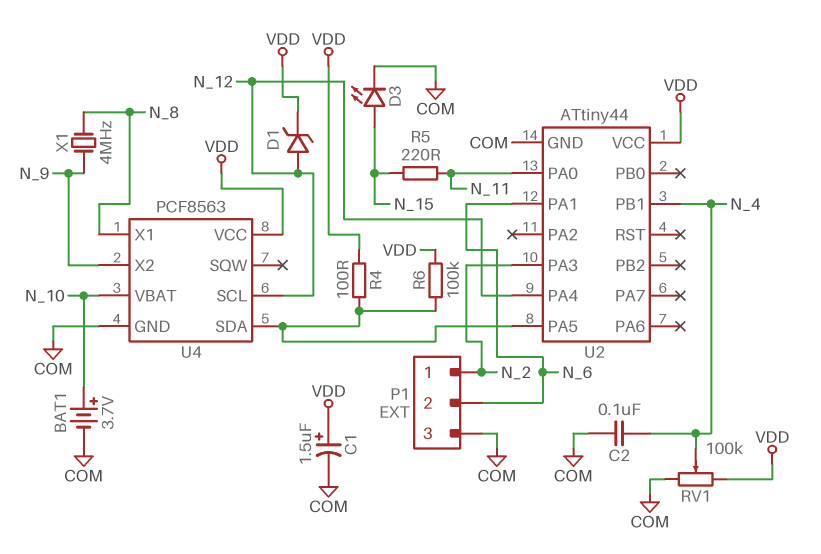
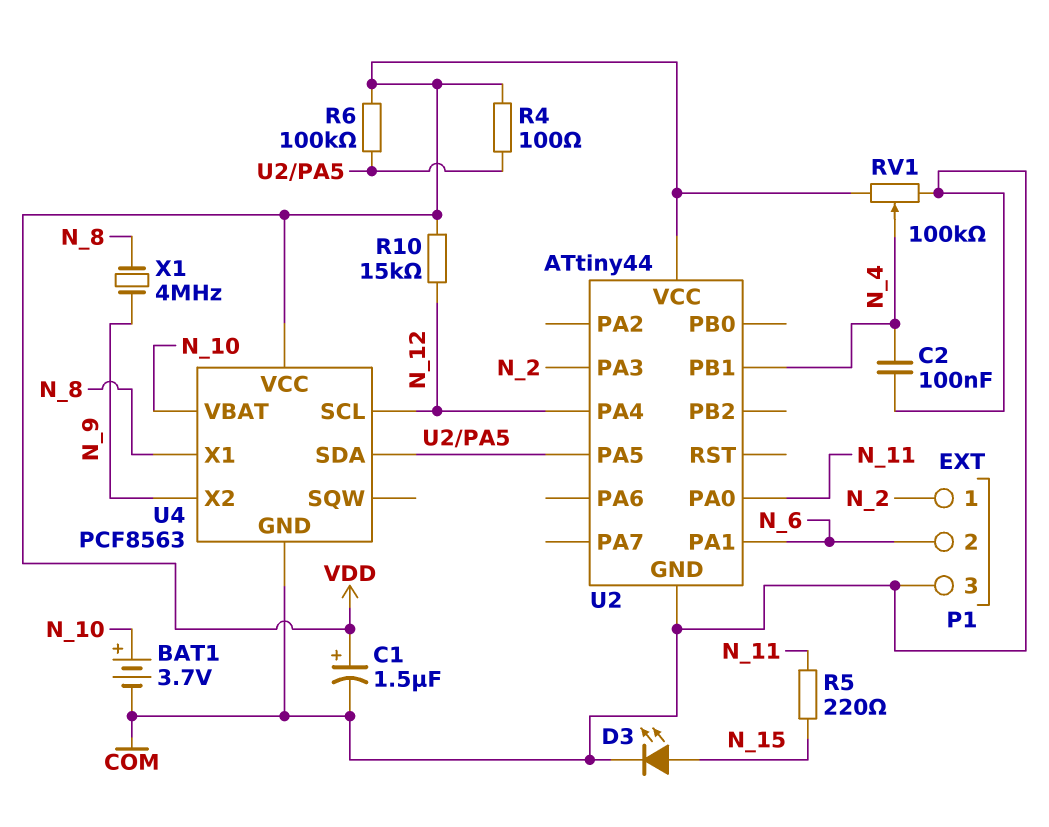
D1: zener (A N_12, K VDD) -> none
R10: none -> 15k (N_12, VDD)

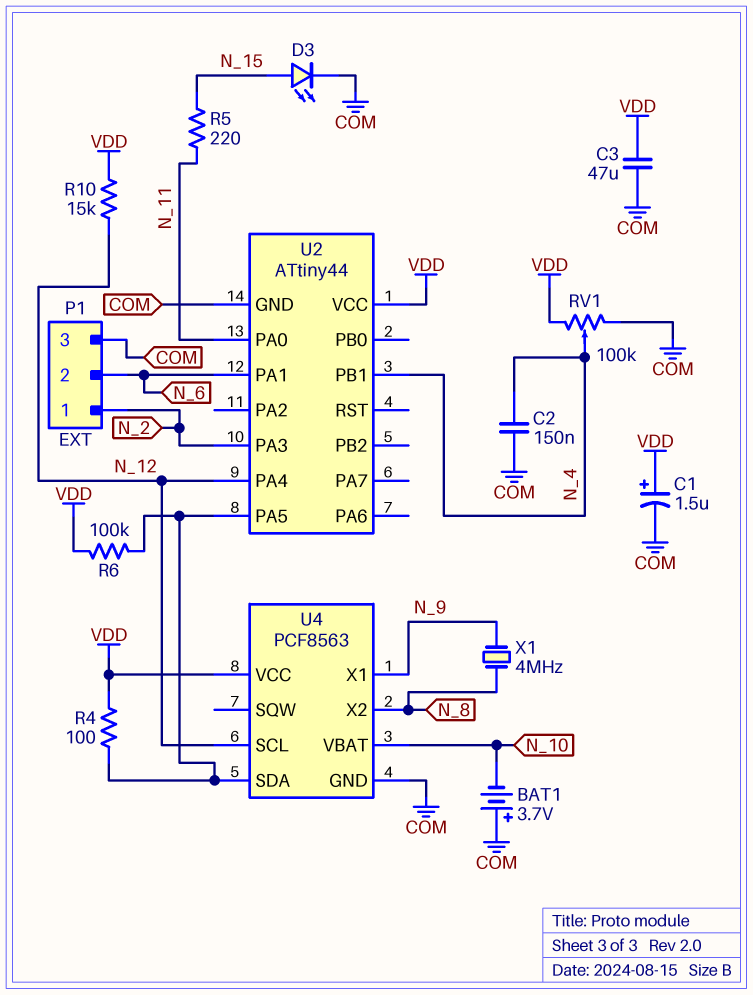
BAT1: 3.7V (plus N_10, minus COM) -> 3.7V (plus COM, minus N_10)
C2: 100nF (COM, N_4) -> 150nF (COM, N_4)
C3: none -> 47uF (COM, VDD)
U4 pin X1: N_8 -> N_9
U4 pin X2: N_9 -> N_8

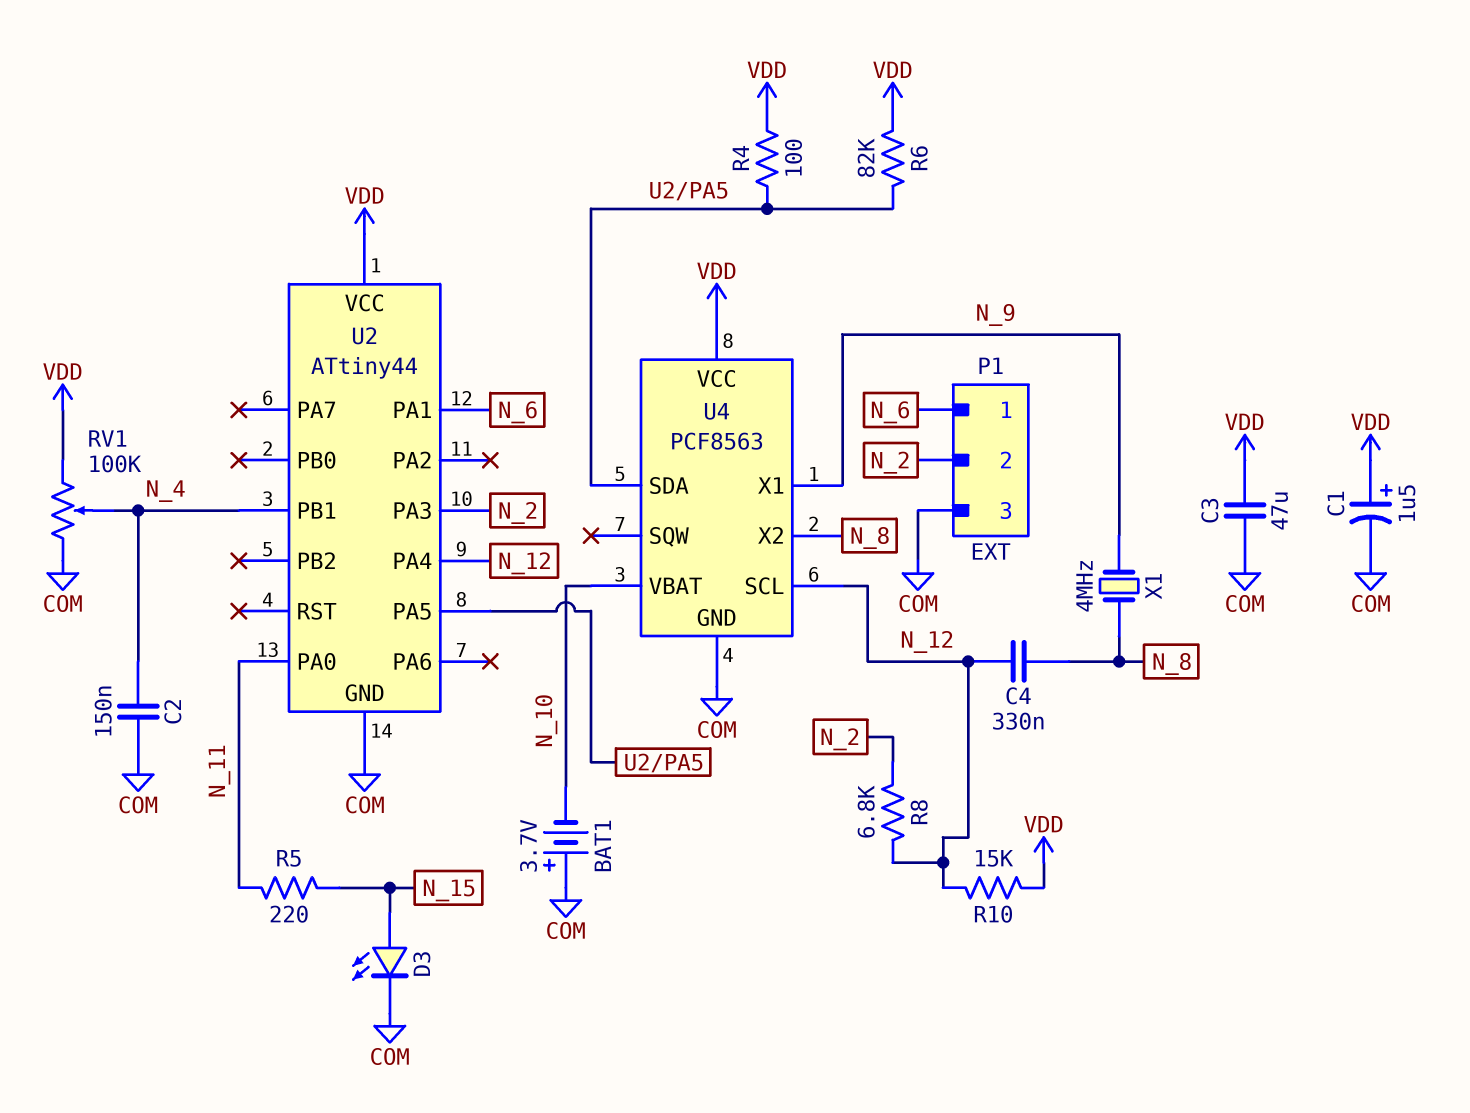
C4: none -> 330nF (N_8, N_12)
P1 pin 1: N_2 -> N_6
P1 pin 2: N_6 -> N_2
R6: 100k (U2/PA5, VDD) -> 82k (U2/PA5, VDD)
R8: none -> 6.8k (N_2, N_12)

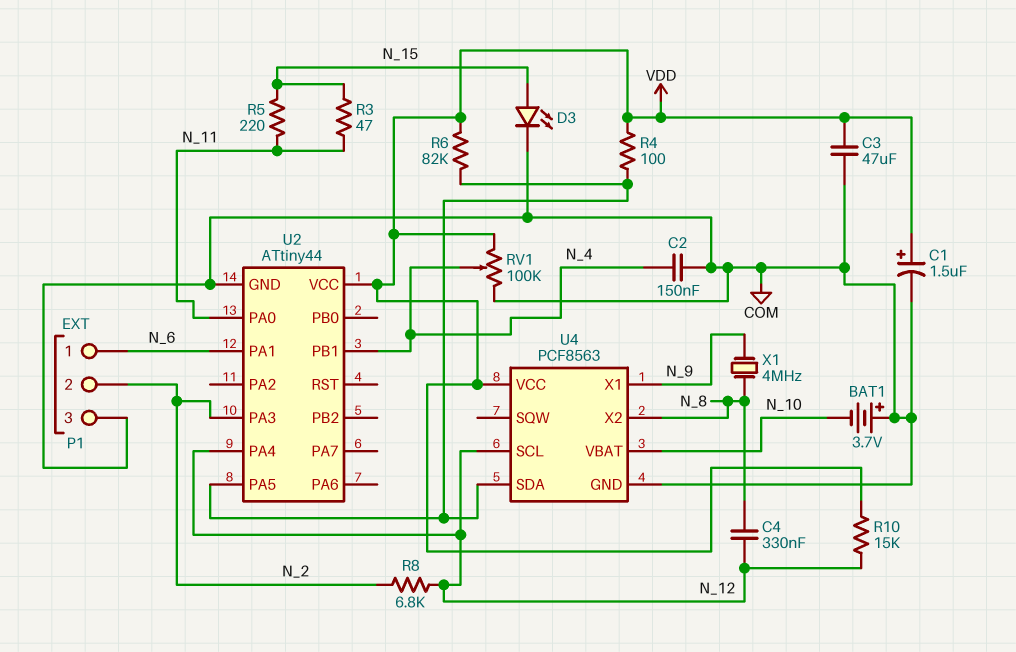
R3: none -> 47 (N_11, N_15)

